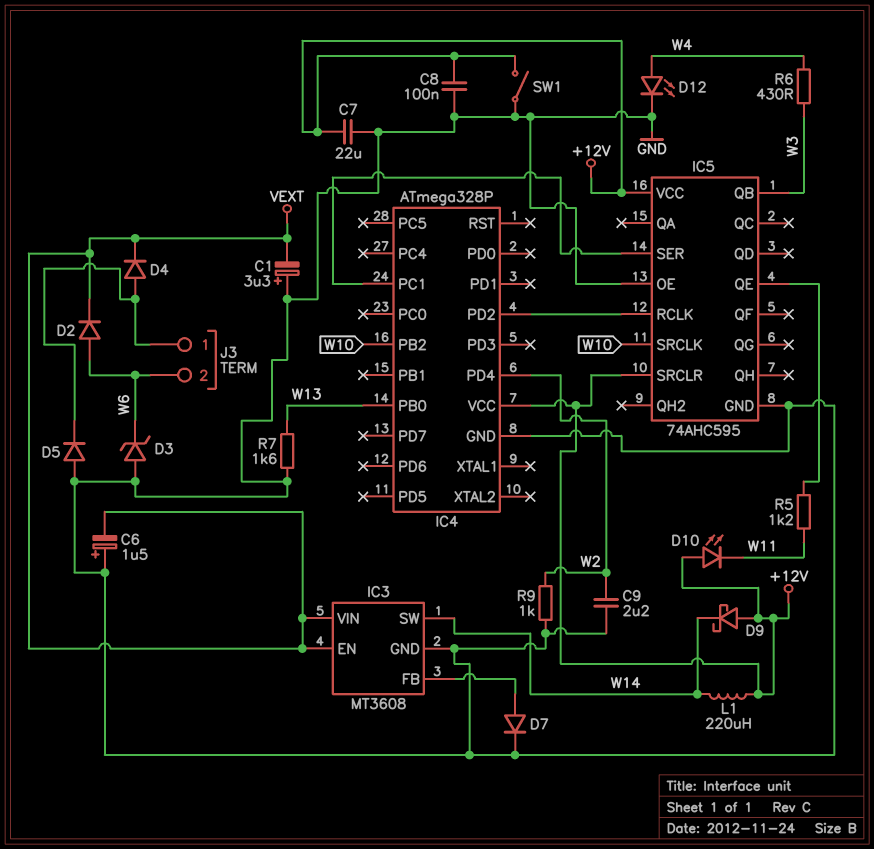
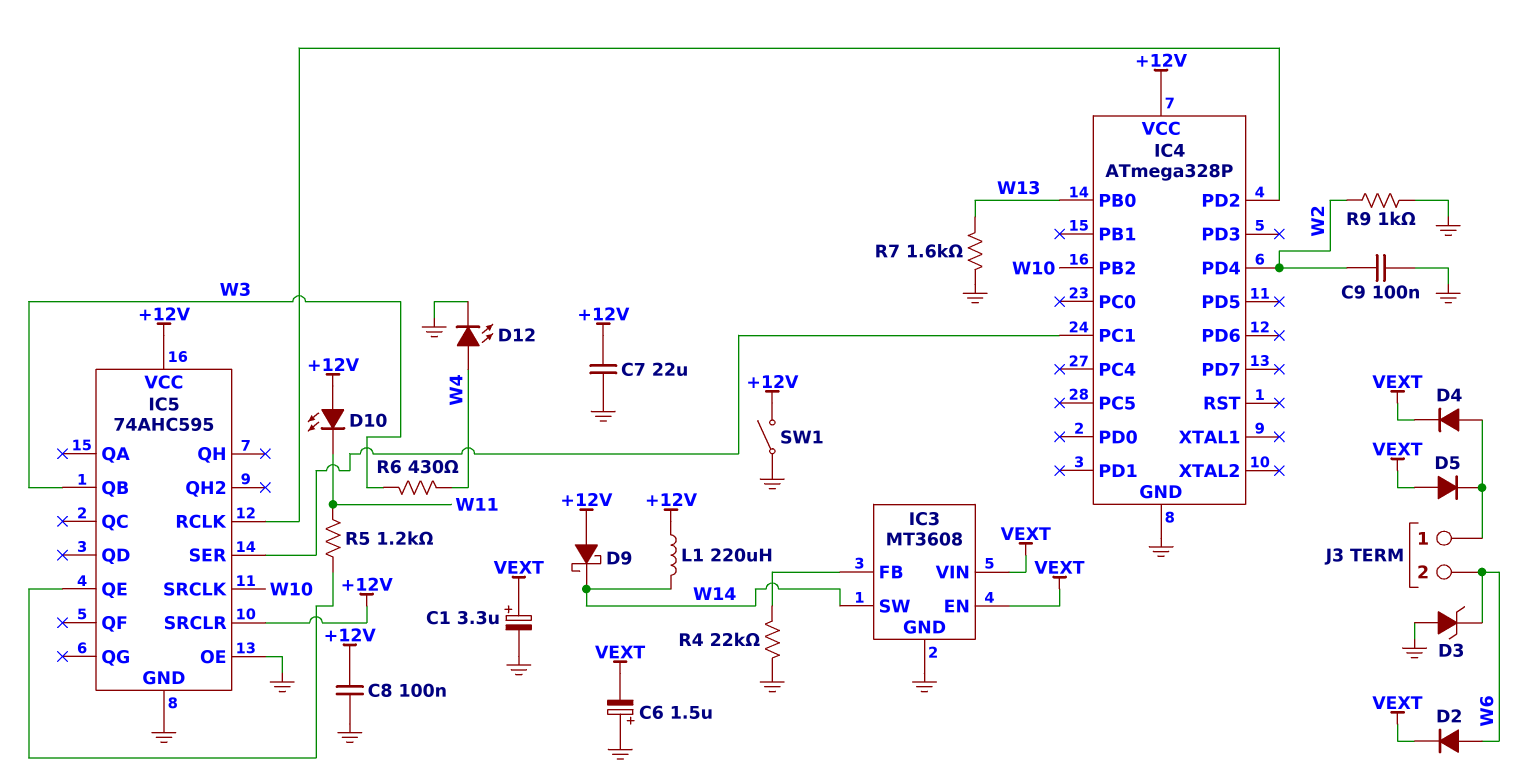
C1: 3.3uF (plus GND, minus VEXT) -> 3.3uF (plus VEXT, minus GND)
C9: 2.2uF (GND, W2) -> 100nF (GND, W2)
D5: diode (A GND, K J3/1) -> diode (A VEXT, K J3/1)
D7: diode (A IC3/FB, K GND) -> none
R4: none -> 22k (GND, IC3/FB)

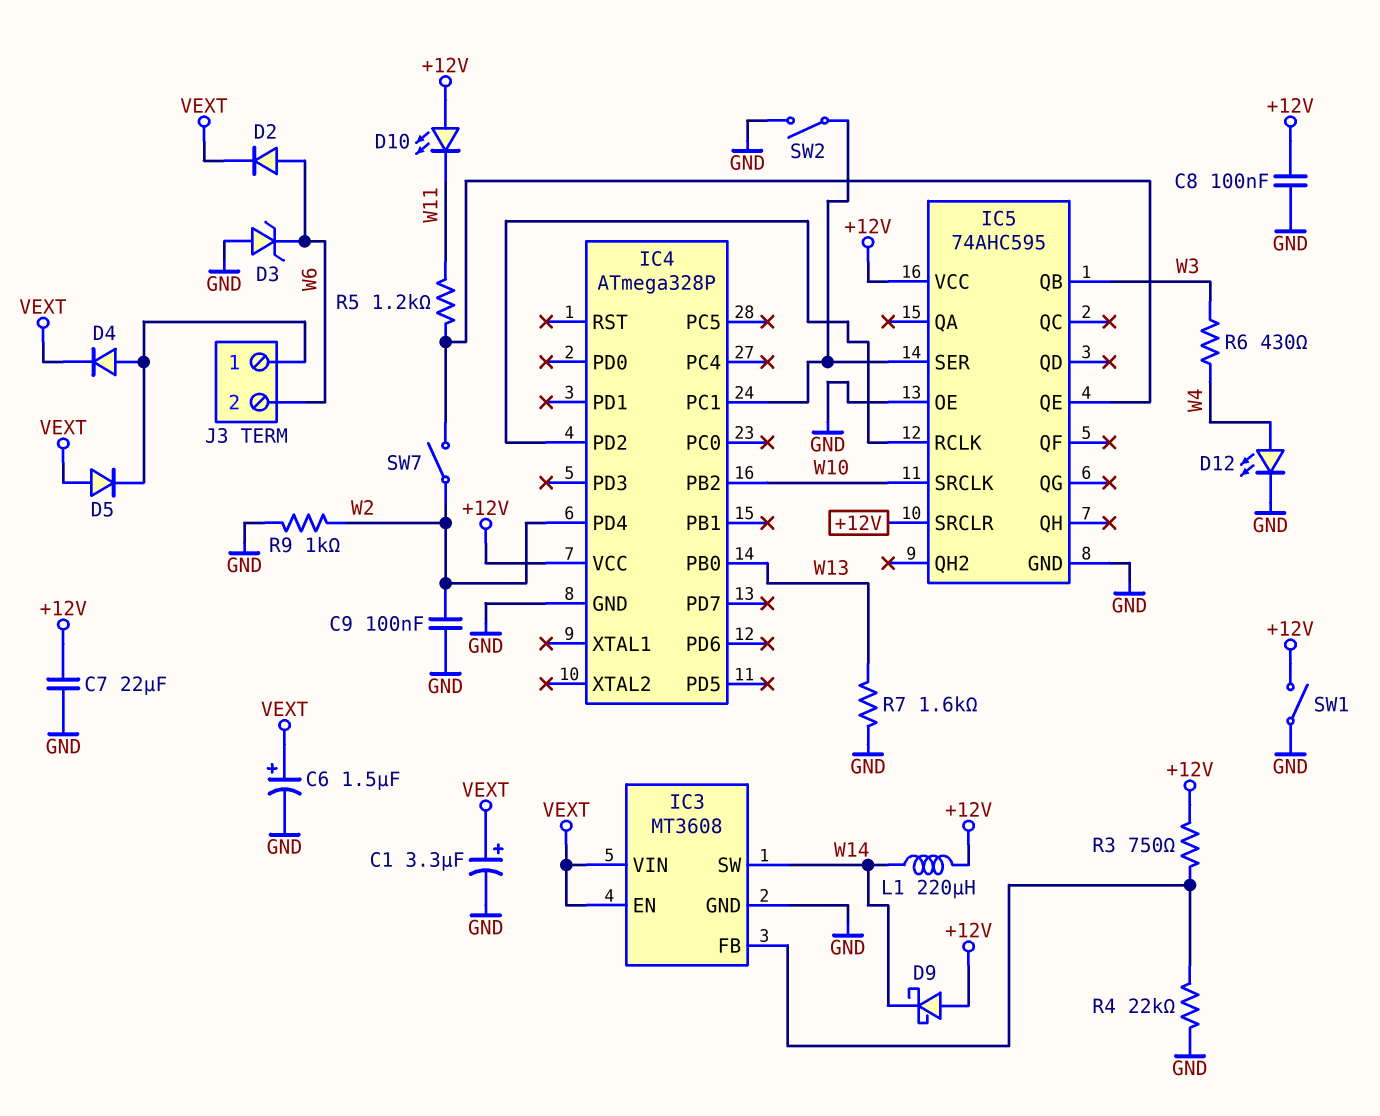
C6: 1.5uF (plus GND, minus VEXT) -> 1.5uF (plus VEXT, minus GND)
R3: none -> 750 (+12V, IC3/FB)
SW2: none -> switch (GND, IC4/PC1)
SW7: none -> switch (IC5/QE, W2)

